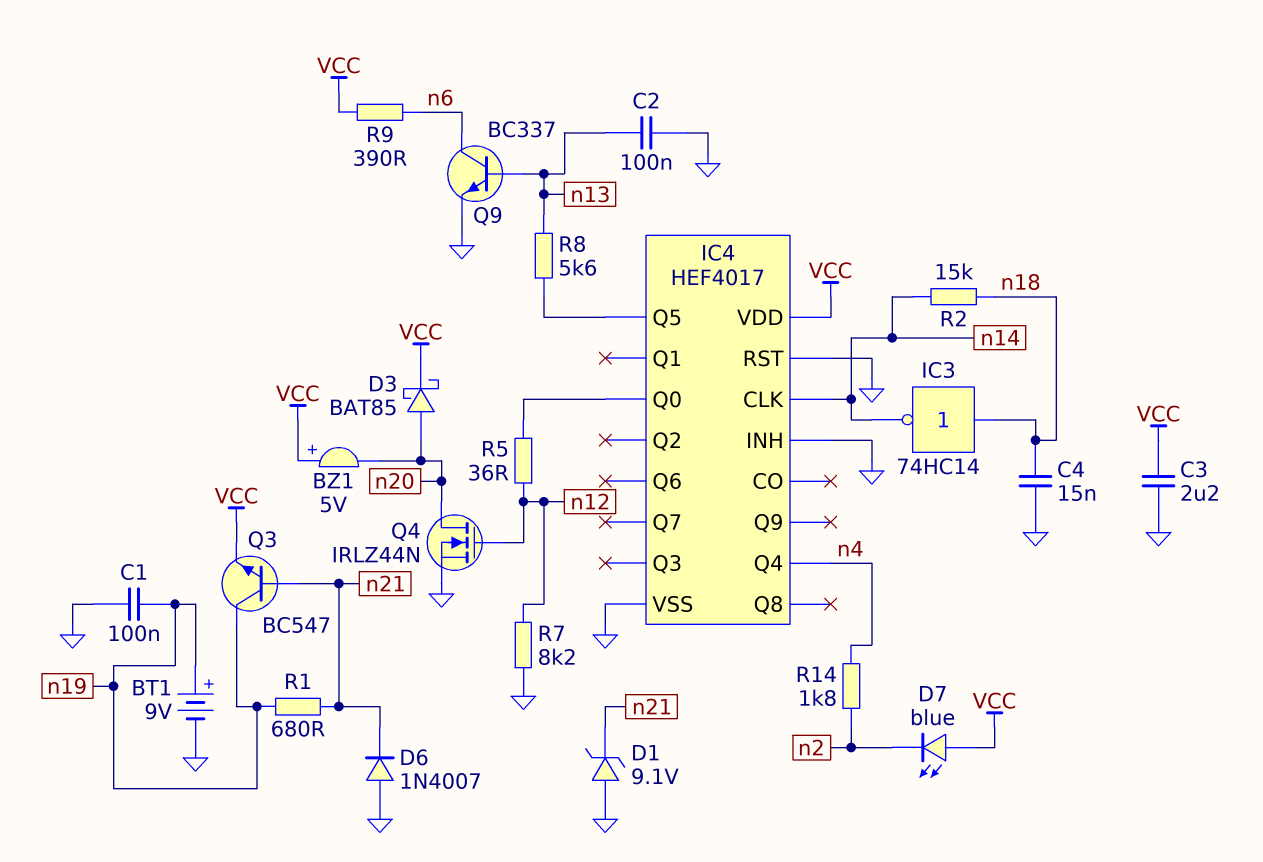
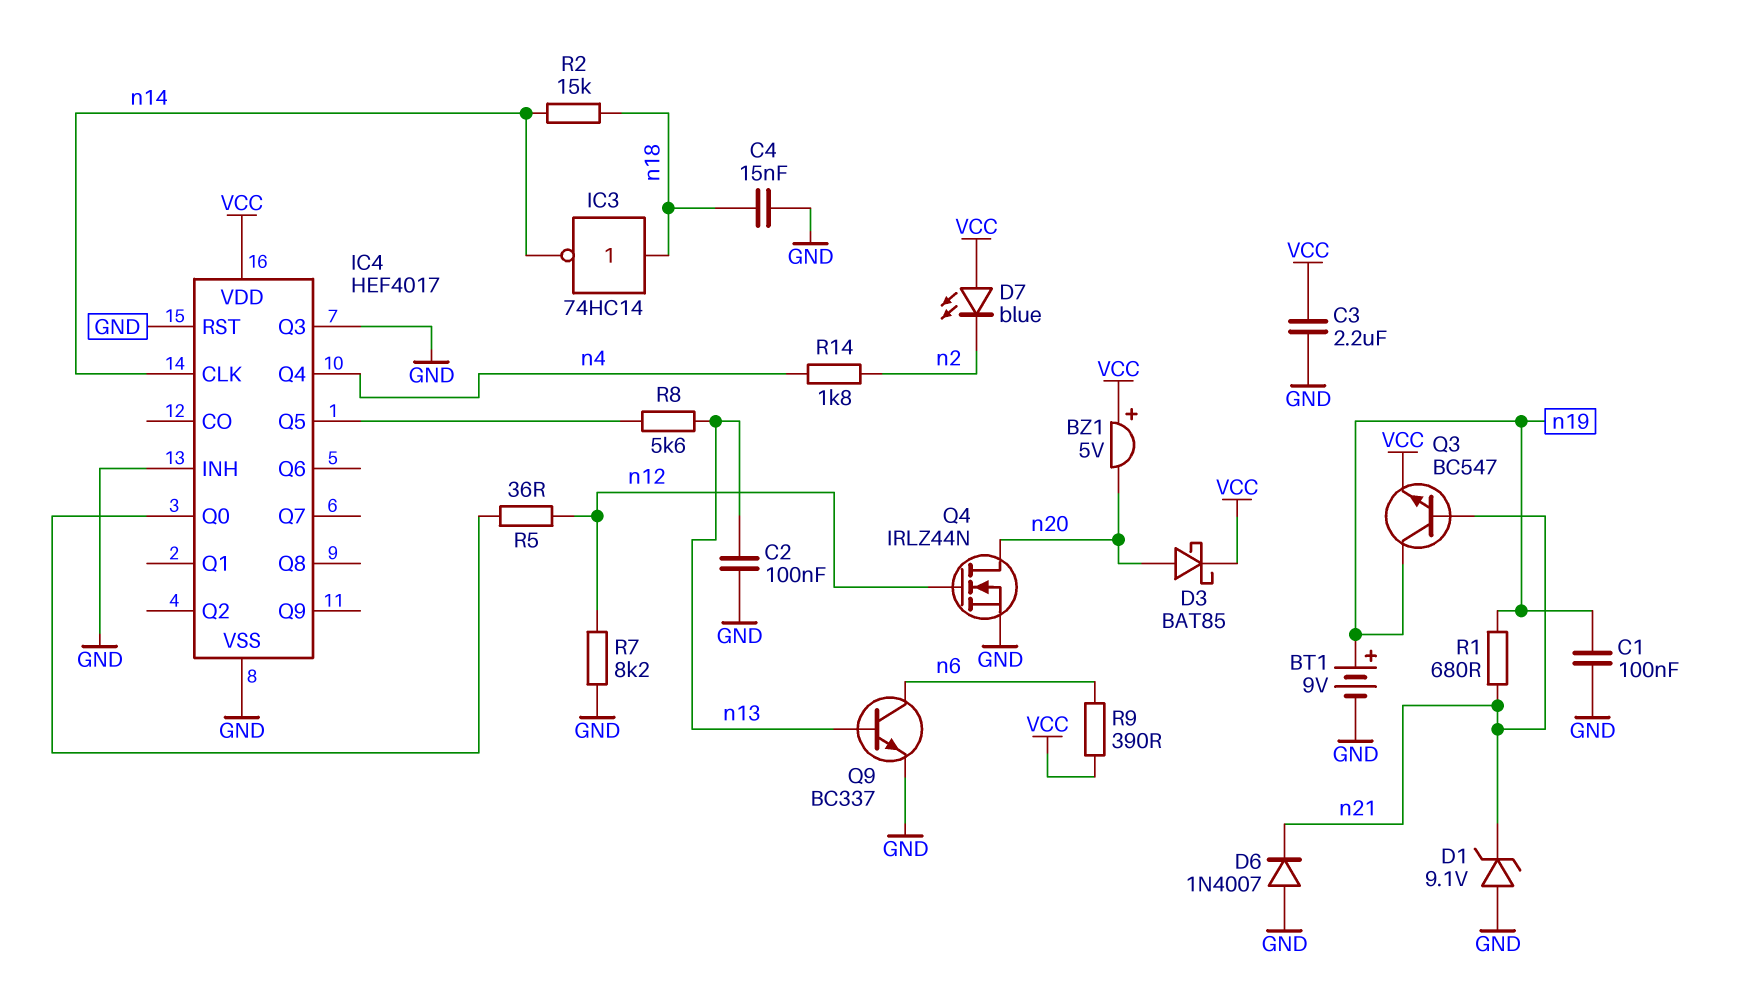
IC4 pin Q3: none -> GND

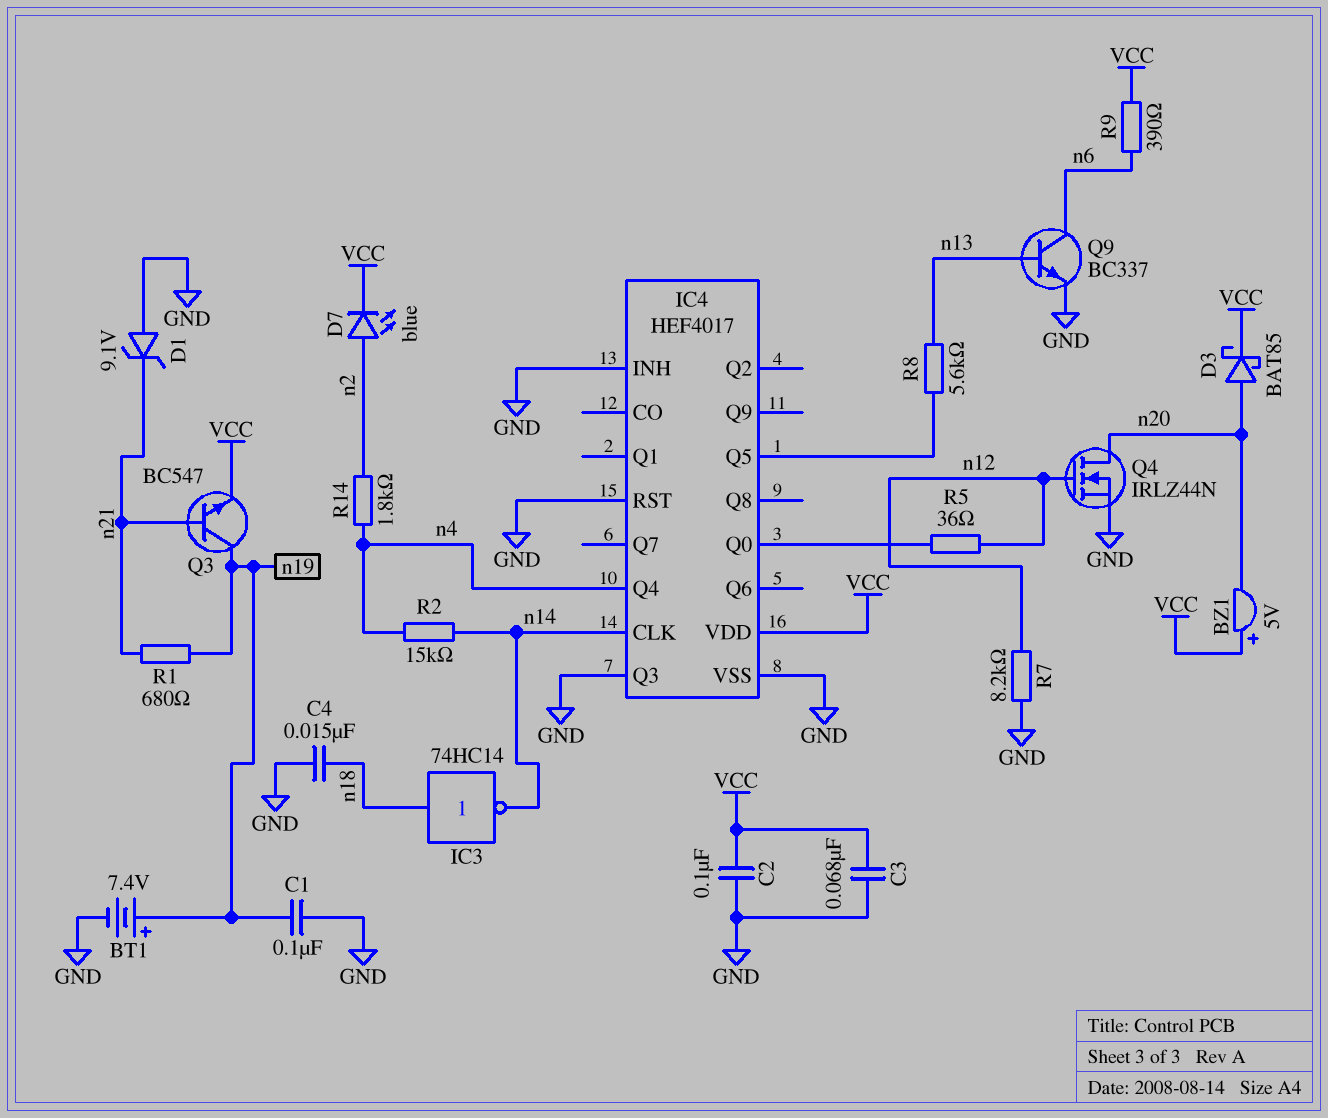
BT1: 9V (plus n19, minus GND) -> 7.4V (plus n19, minus GND)
C2: 100nF (GND, n13) -> 100nF (GND, VCC)
C3: 2.2uF (GND, VCC) -> 68nF (GND, VCC)
D6: diode 1N4007 (A GND, K n21) -> none
D7: LED blue (A VCC, K n2) -> LED blue (A n2, K VCC)
R2: 15k (n14, n18) -> 15k (n4, n14)

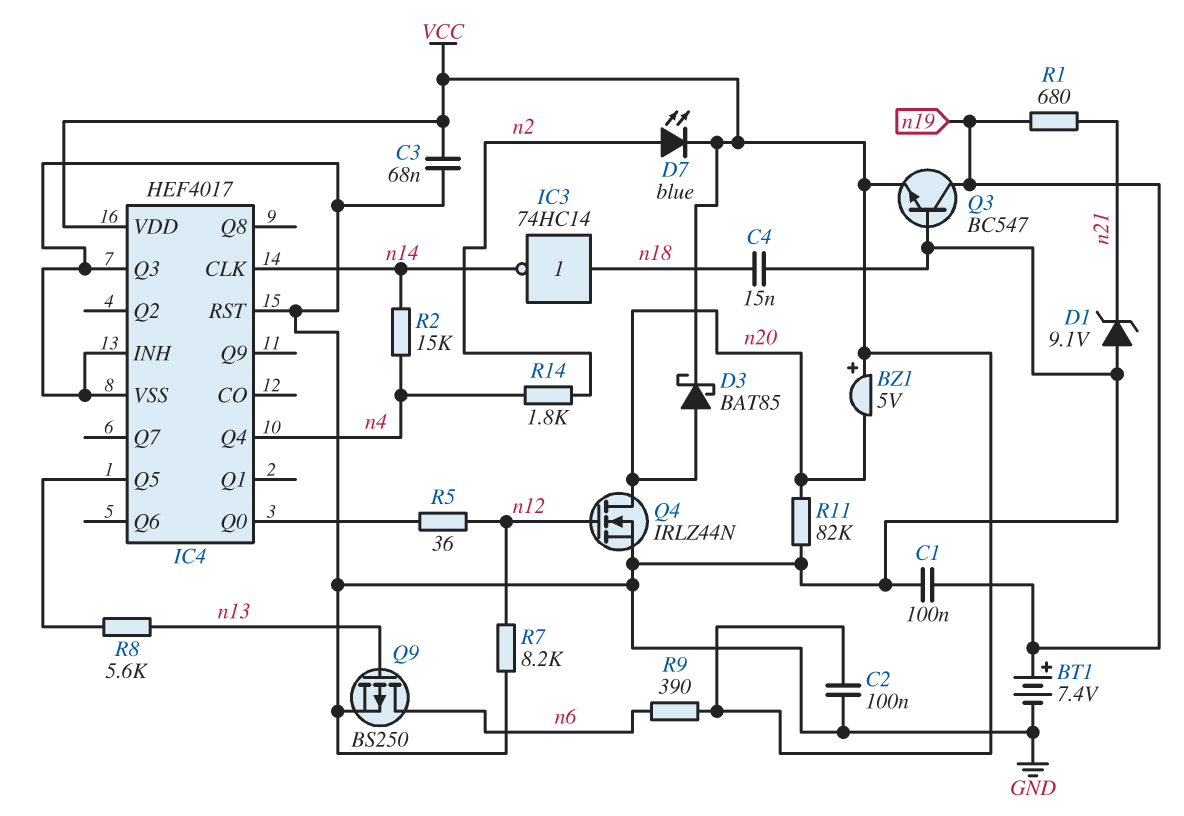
Q3: NPN BC547 (B n21, C n19, E VCC) -> NPN BC547 (B GND, C n19, E VCC)
Q9: NPN BC337 (B n13, C n6, E GND) -> PMOS BS250 (G n13, D n6, S GND)
R11: none -> 82k (GND, n20)

